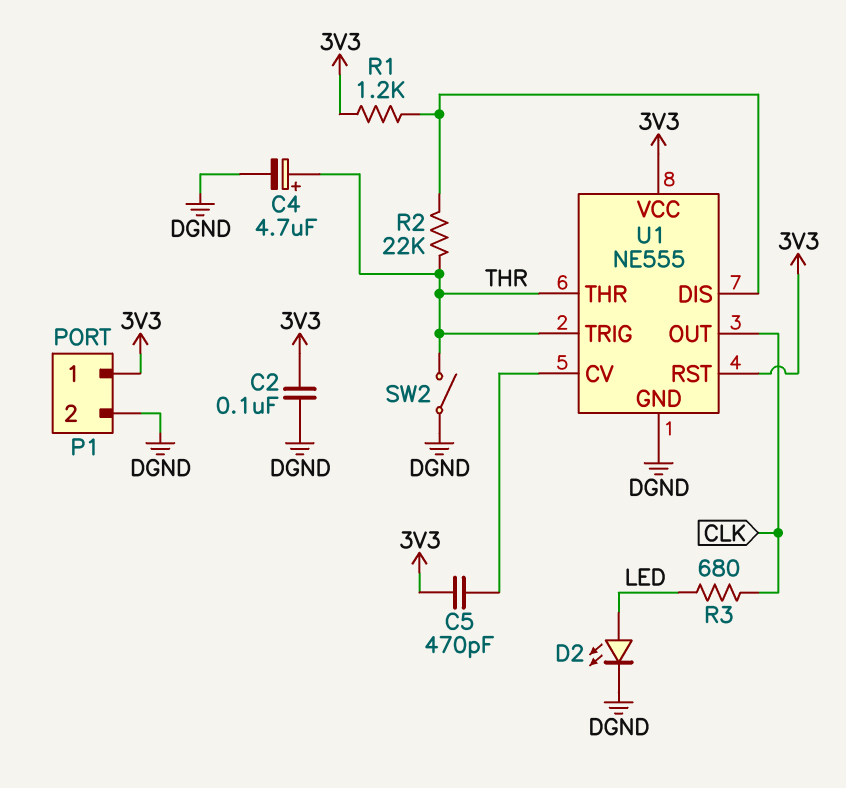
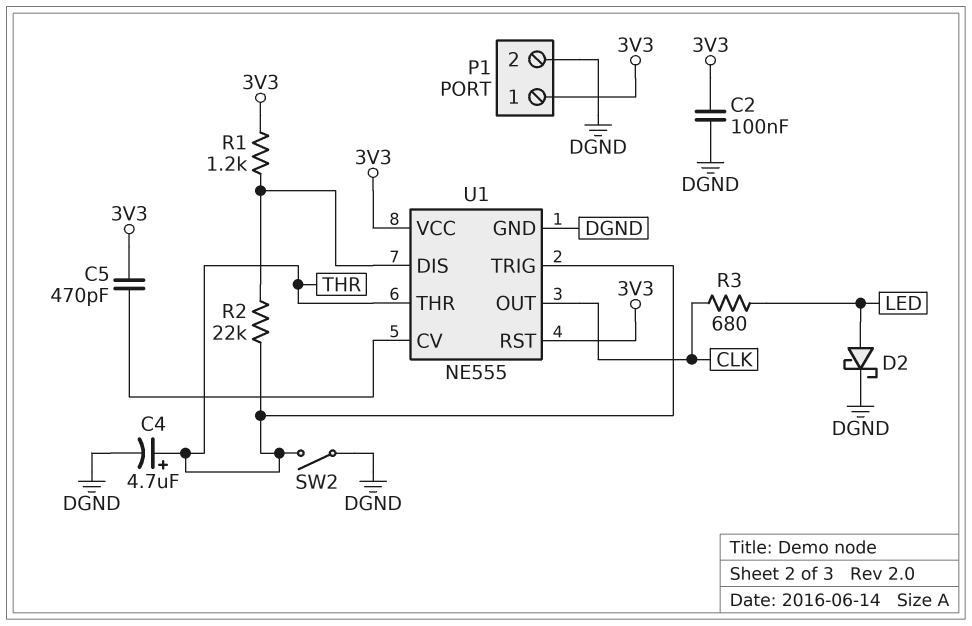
D2: LED (A LED, K DGND) -> schottky (A LED, K DGND)

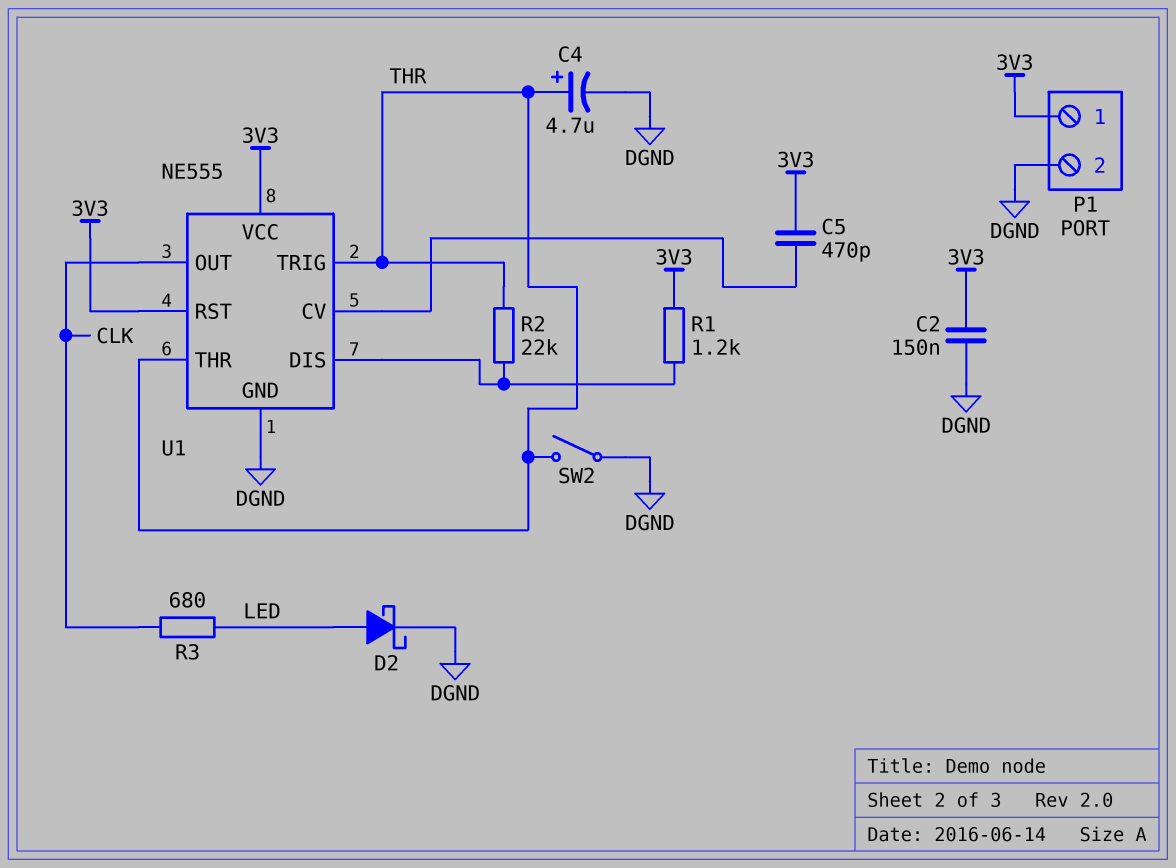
C2: 100nF (3V3, DGND) -> 150nF (3V3, DGND)

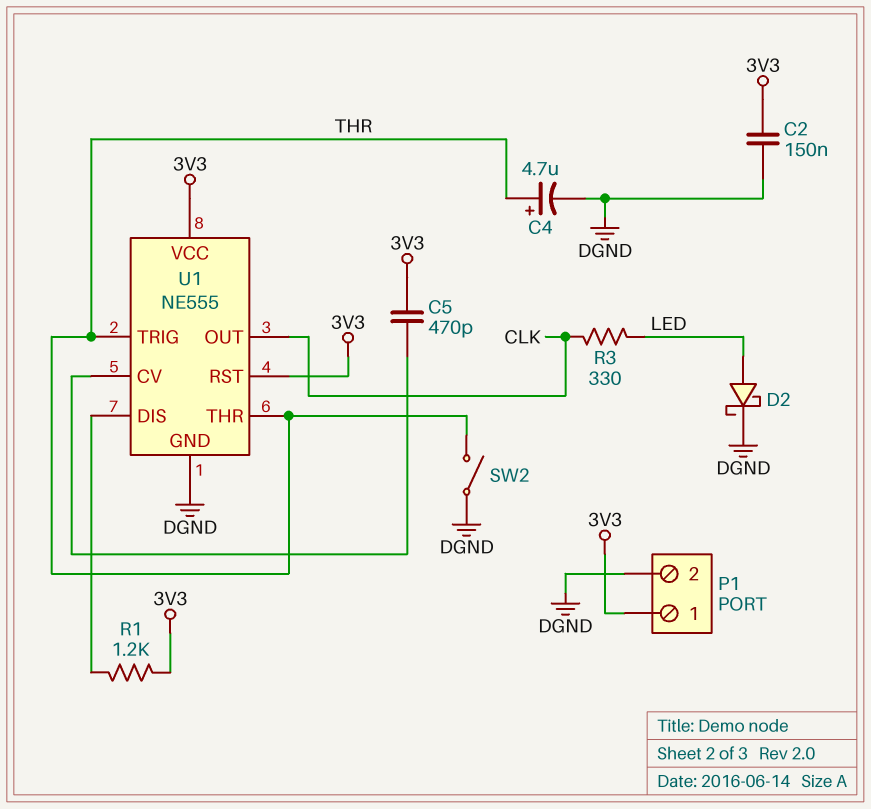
R2: 22k (THR, U1/DIS) -> none
R3: 680 (CLK, LED) -> 330 (CLK, LED)

